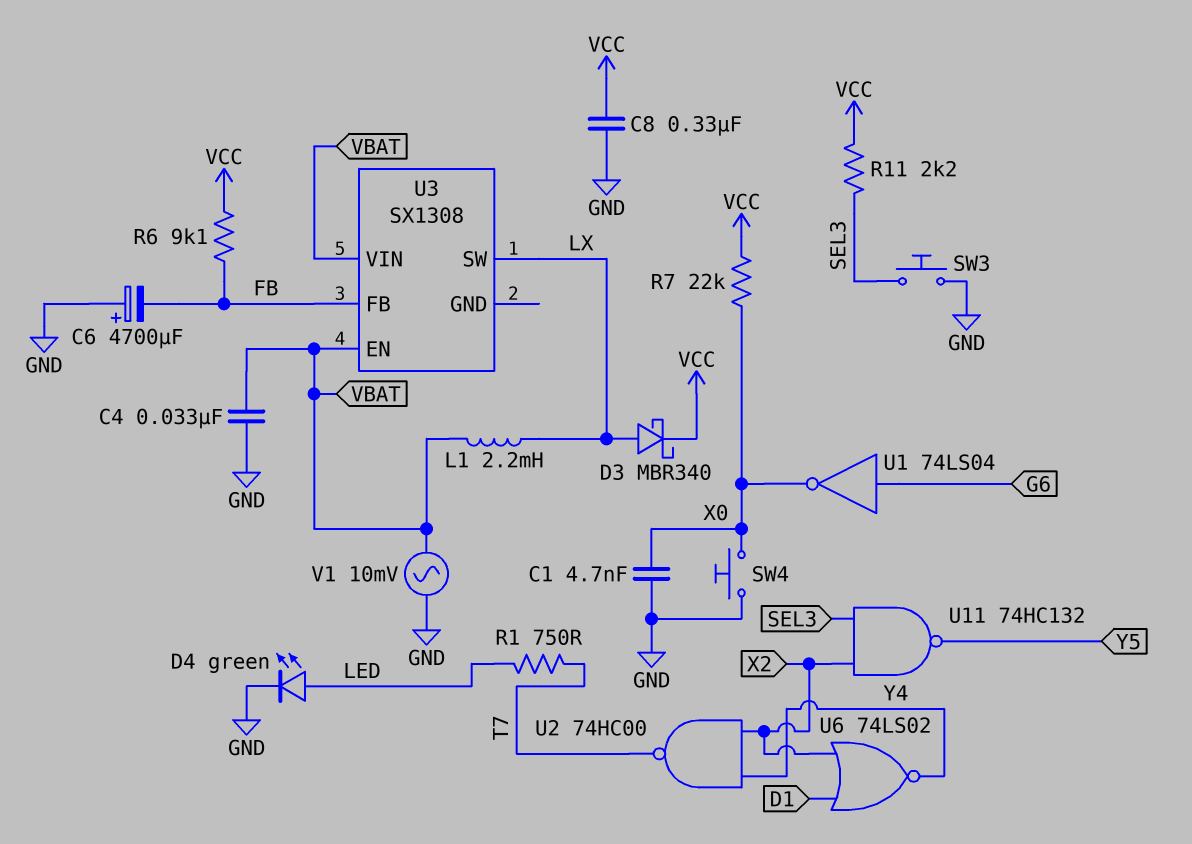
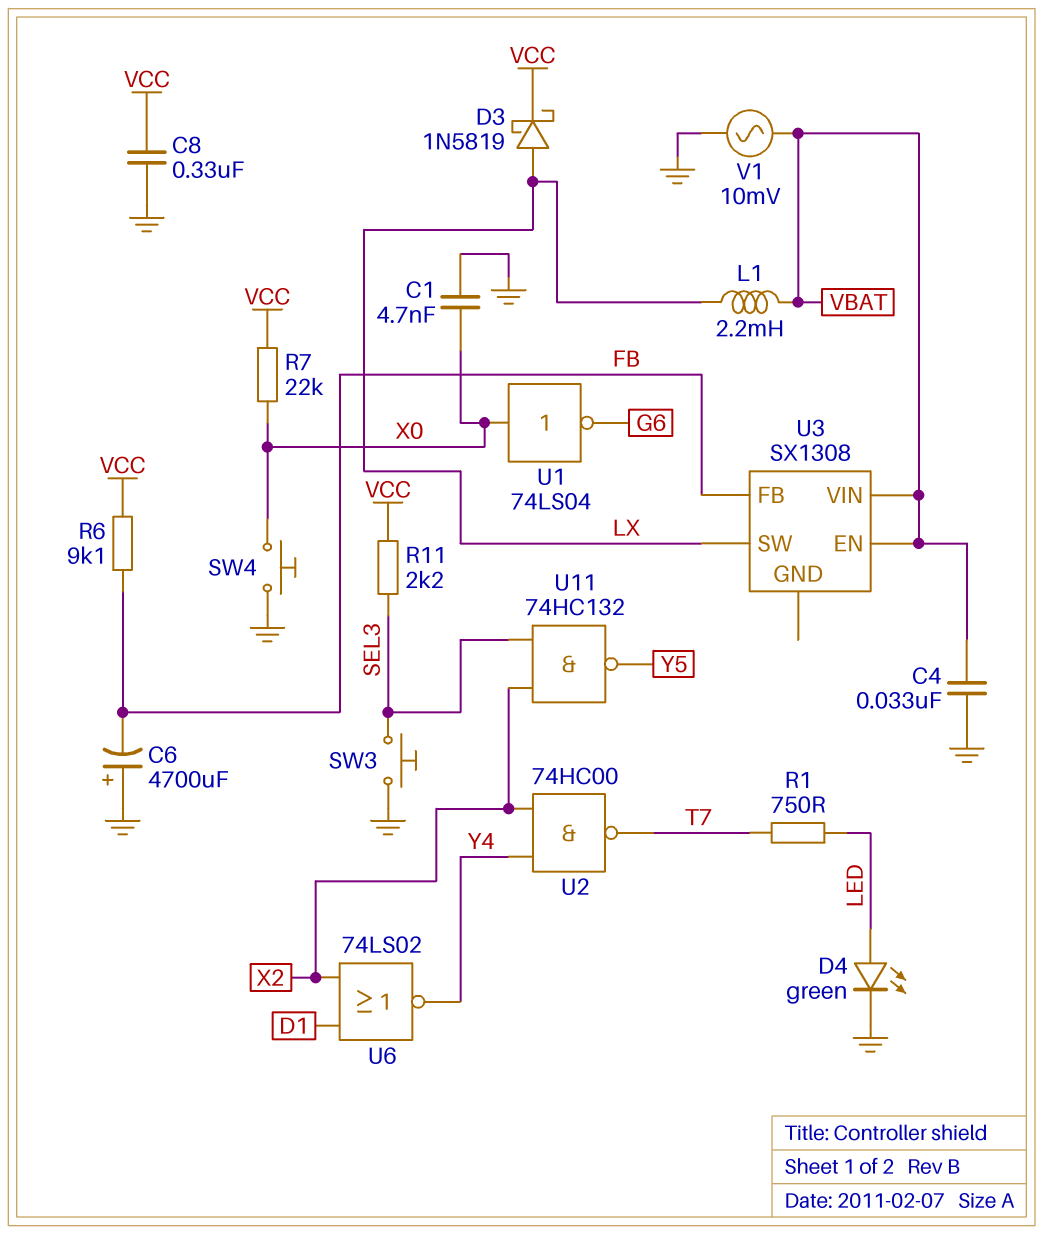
D3: schottky MBR340 (A LX, K VCC) -> schottky 1N5819 (A LX, K VCC)
U1: NOT 74LS04 (in G6, out X0) -> NOT 74LS04 (in X0, out G6)

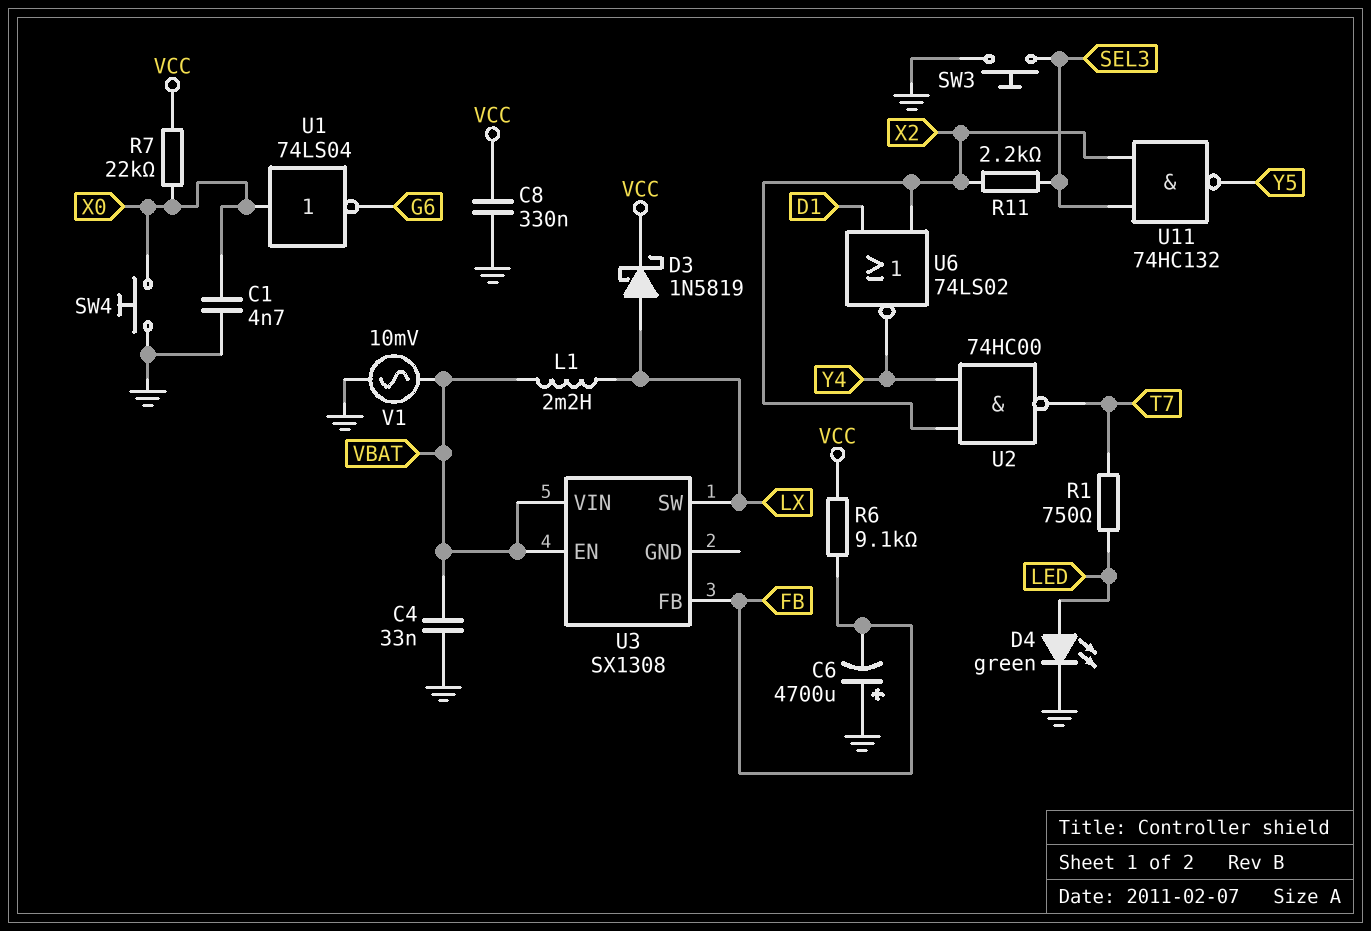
R11: 2.2k (SEL3, VCC) -> 2.2k (SEL3, X2)

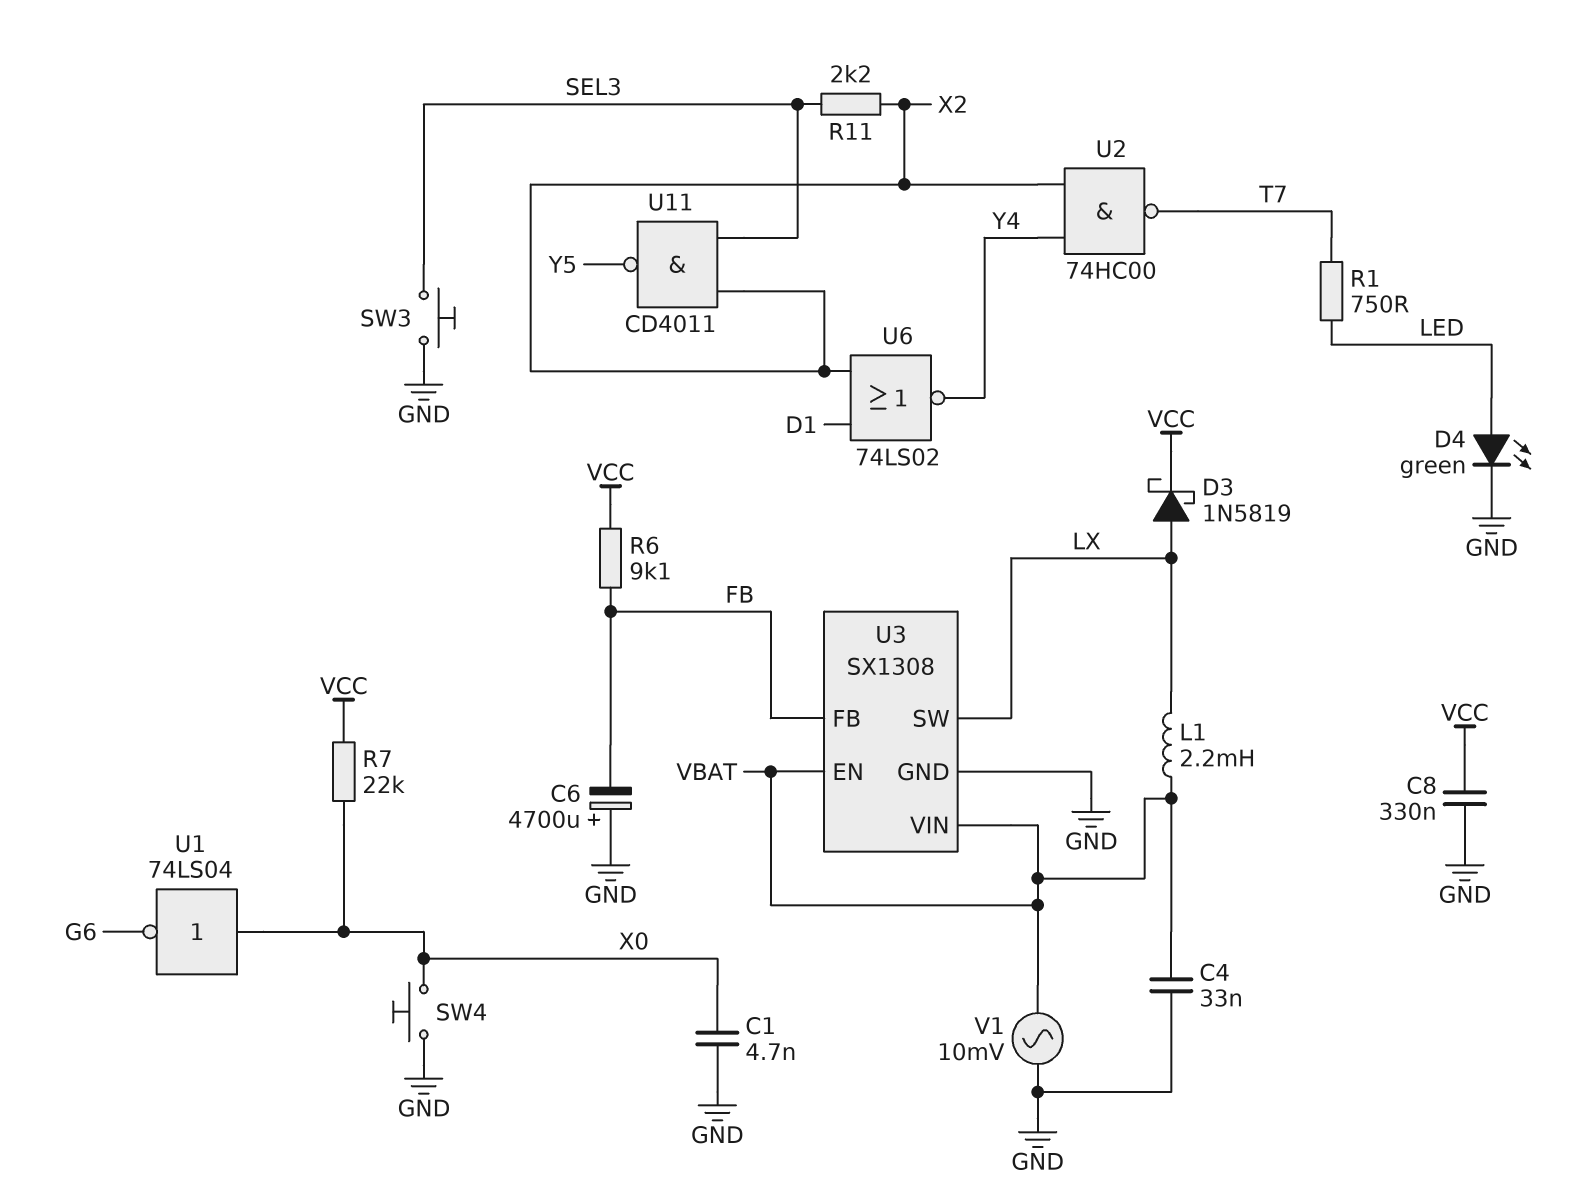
U3 pin GND: none -> GND
U11: NAND 74HC132 (in SEL3, in X2, out Y5) -> NAND CD4011 (in SEL3, in X2, out Y5)

